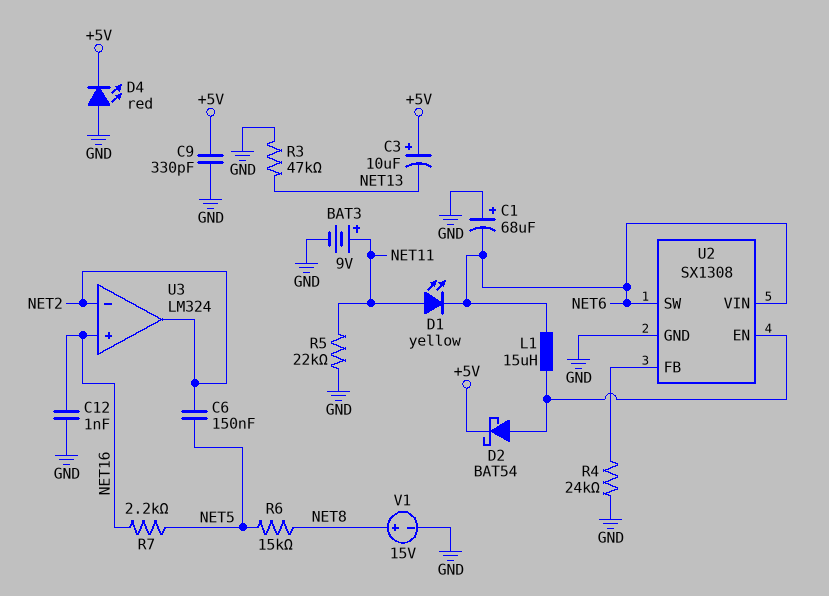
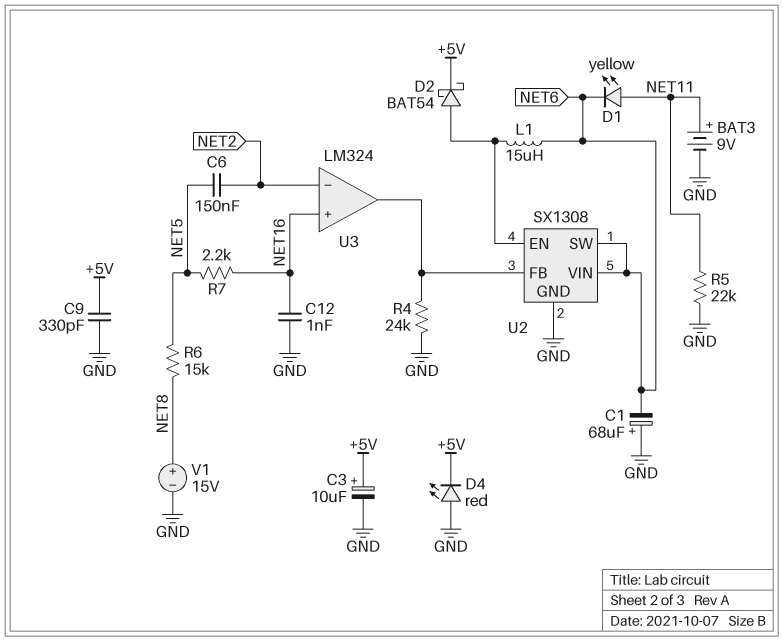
C3: 10uF (plus +5V, minus NET13) -> 10uF (plus +5V, minus GND)
R3: 47k (GND, NET13) -> none
U3 pin out: NET2 -> U2/FB

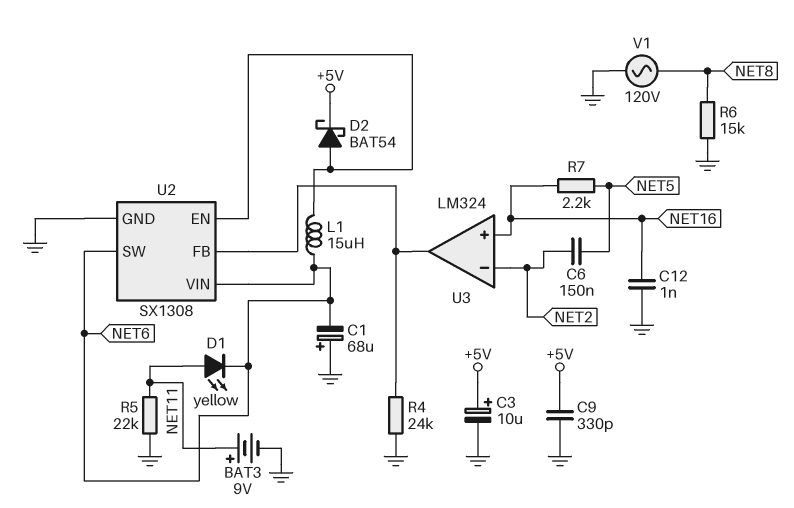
D4: LED red (A GND, K +5V) -> none
R6: 15k (NET5, NET8) -> 15k (GND, NET8)
V1: 15V (plus NET8, minus GND) -> AC 120V (GND, NET8)

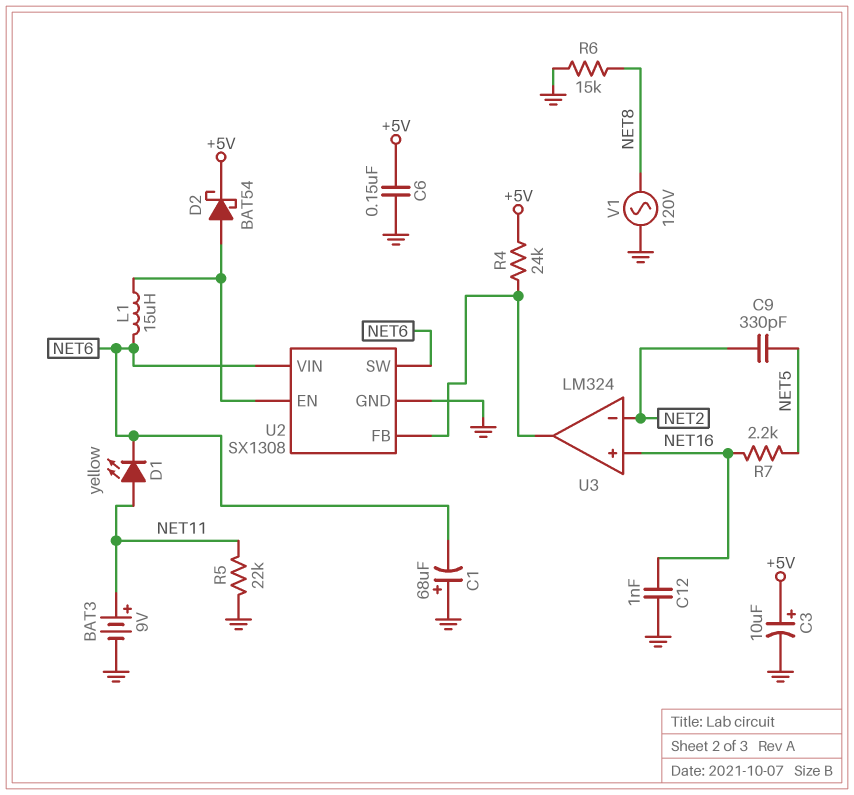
C6: 150nF (NET2, NET5) -> 150nF (+5V, GND)
C9: 330pF (+5V, GND) -> 330pF (NET2, NET5)
R4: 24k (GND, U2/FB) -> 24k (+5V, U2/FB)

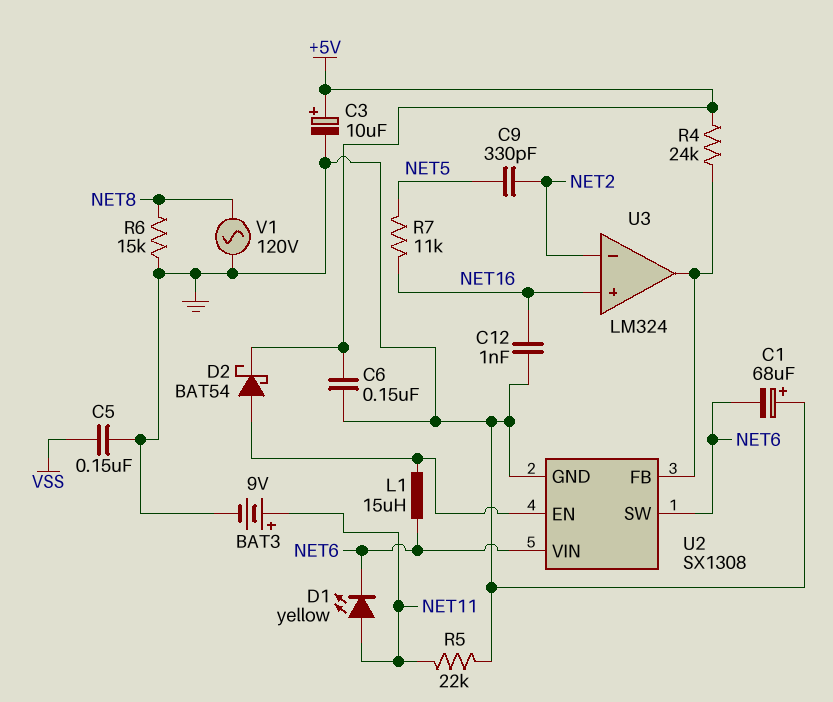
C5: none -> 150nF (GND, VSS)
R7: 2.2k (NET5, NET16) -> 11k (NET5, NET16)

